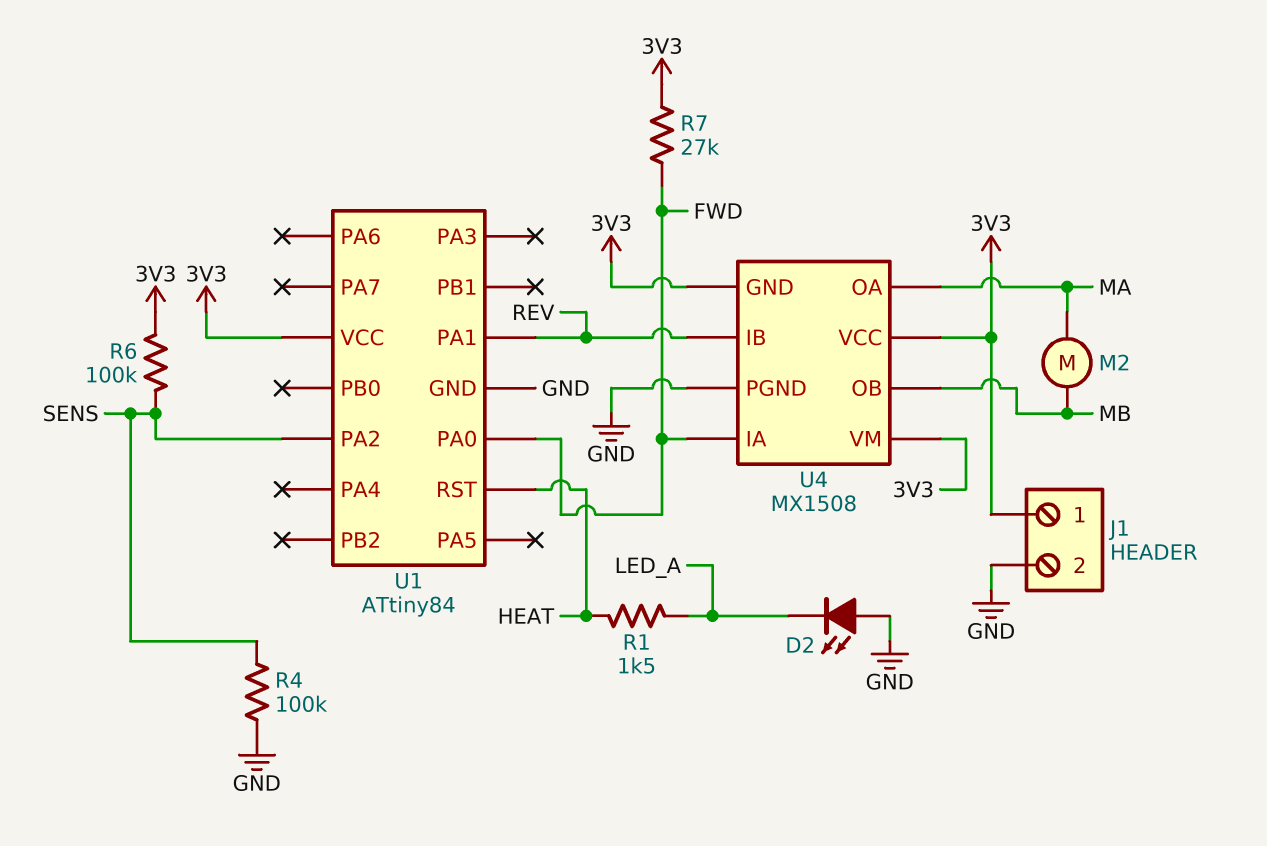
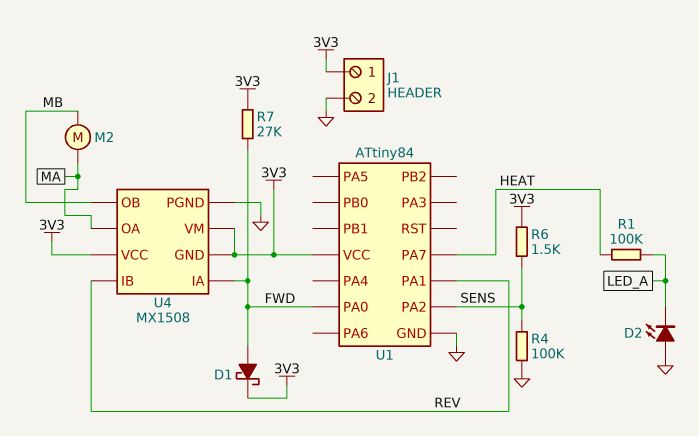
D1: none -> schottky (A FWD, K 3V3)
R1: 1.5k (HEAT, LED_A) -> 100k (HEAT, LED_A)
R6: 100k (3V3, SENS) -> 1.5k (3V3, SENS)
U1 pin PA7: none -> HEAT
U1 pin RST: HEAT -> none

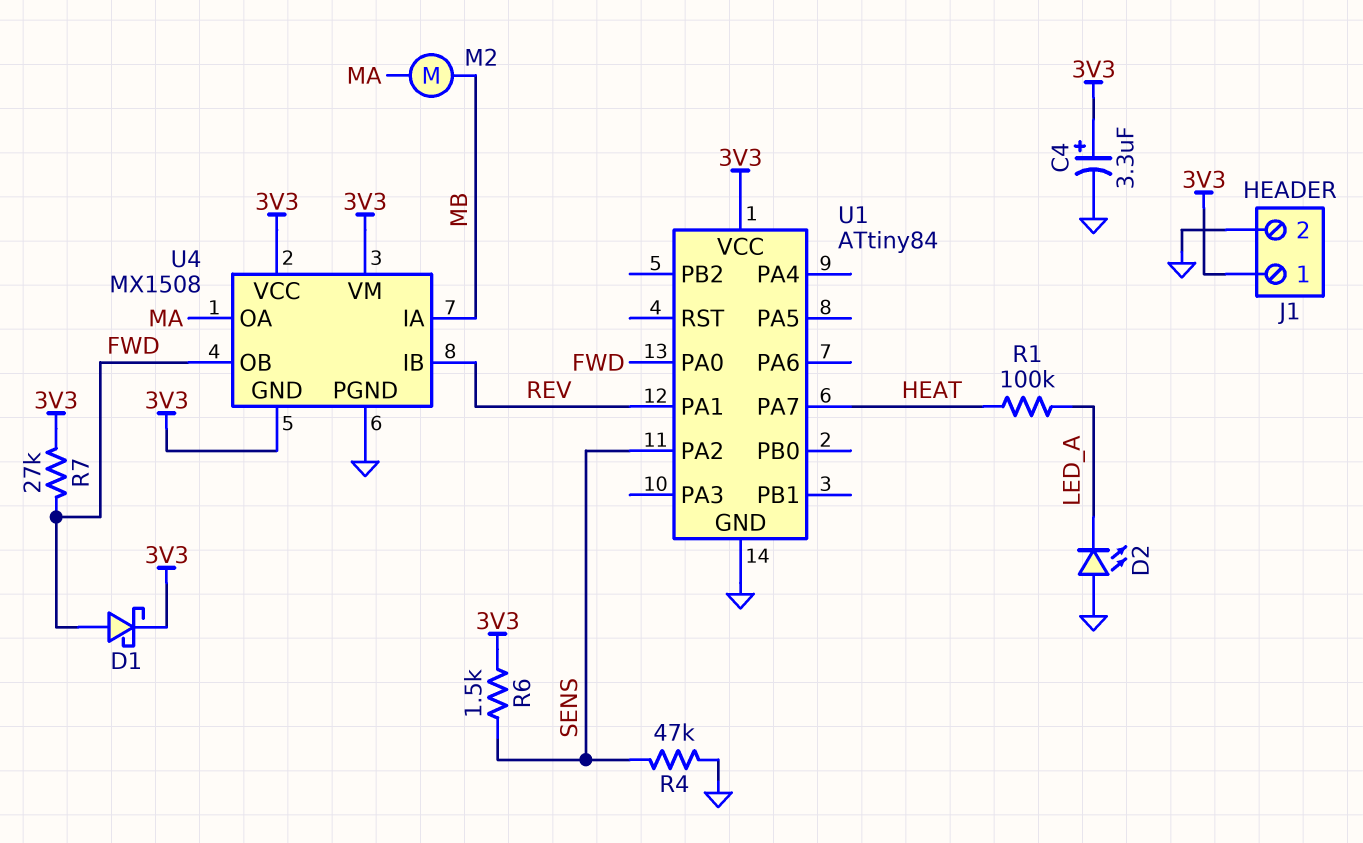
C4: none -> 3.3uF (plus 3V3, minus GND)
R4: 100k (GND, SENS) -> 47k (GND, SENS)
U4 pin IA: FWD -> MB
U4 pin OB: MB -> FWD

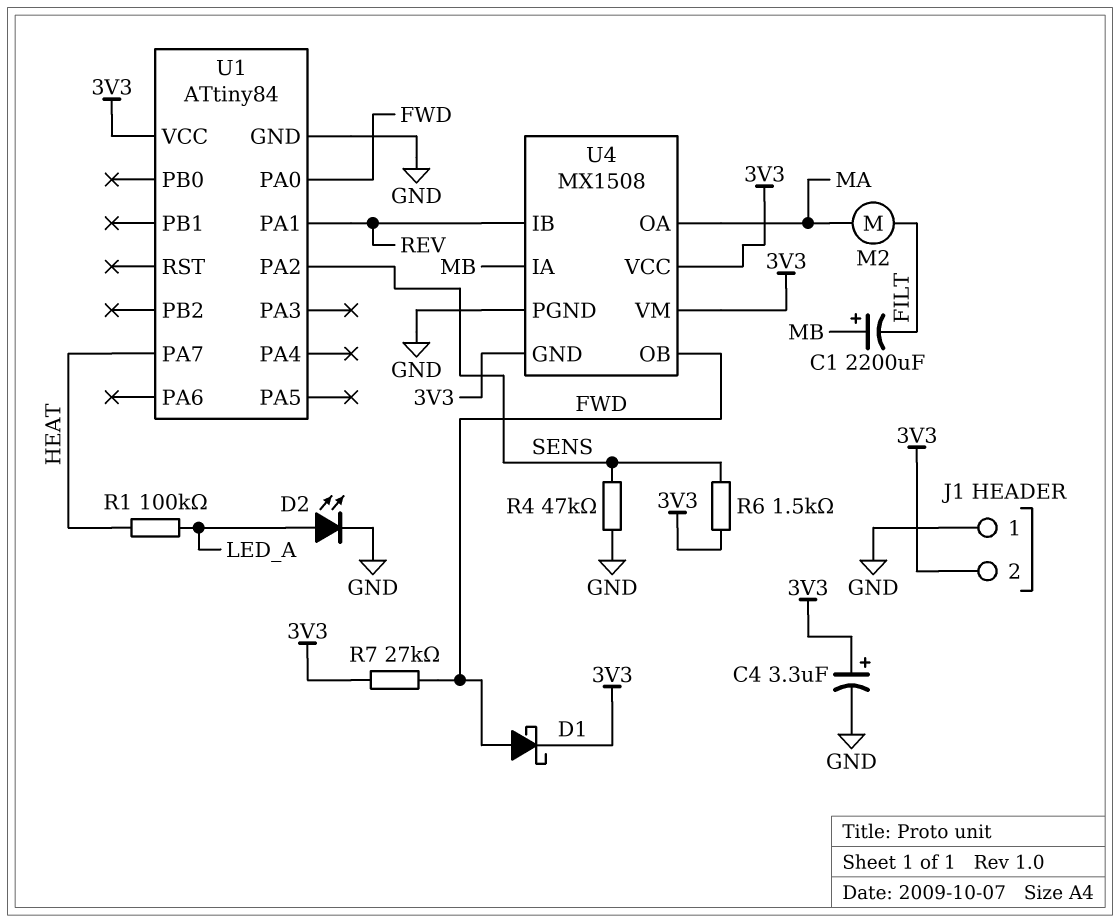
C1: none -> 2200uF (plus MB, minus FILT)
D2: LED (A GND, K LED_A) -> LED (A LED_A, K GND)
J1 pin 1: 3V3 -> GND
J1 pin 2: GND -> 3V3
M2: motor (MA, MB) -> motor (FILT, MA)

